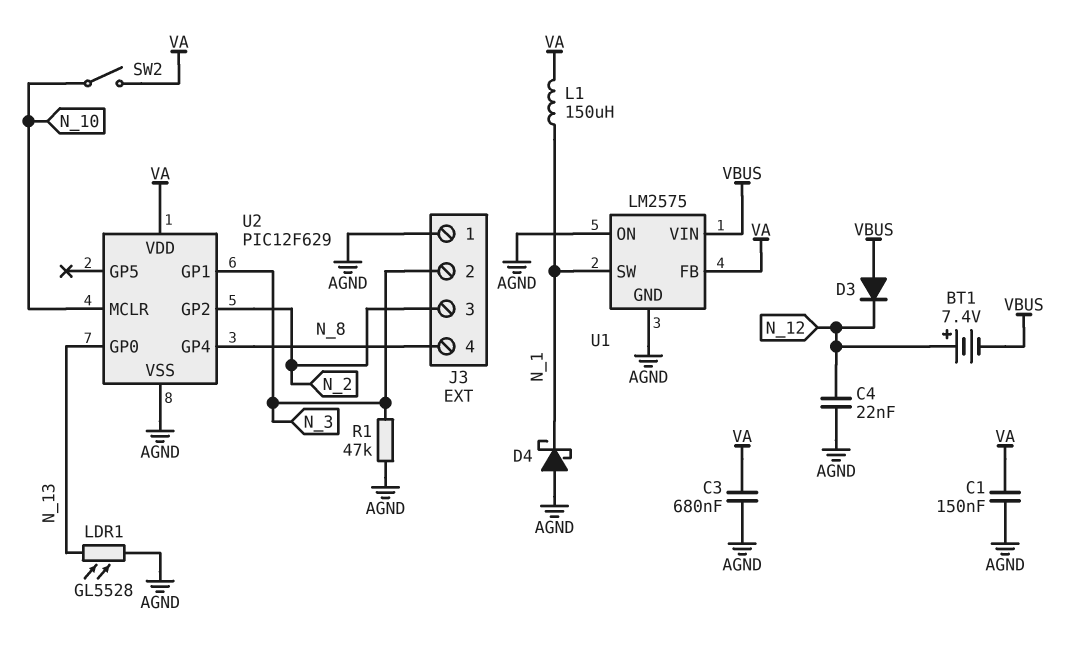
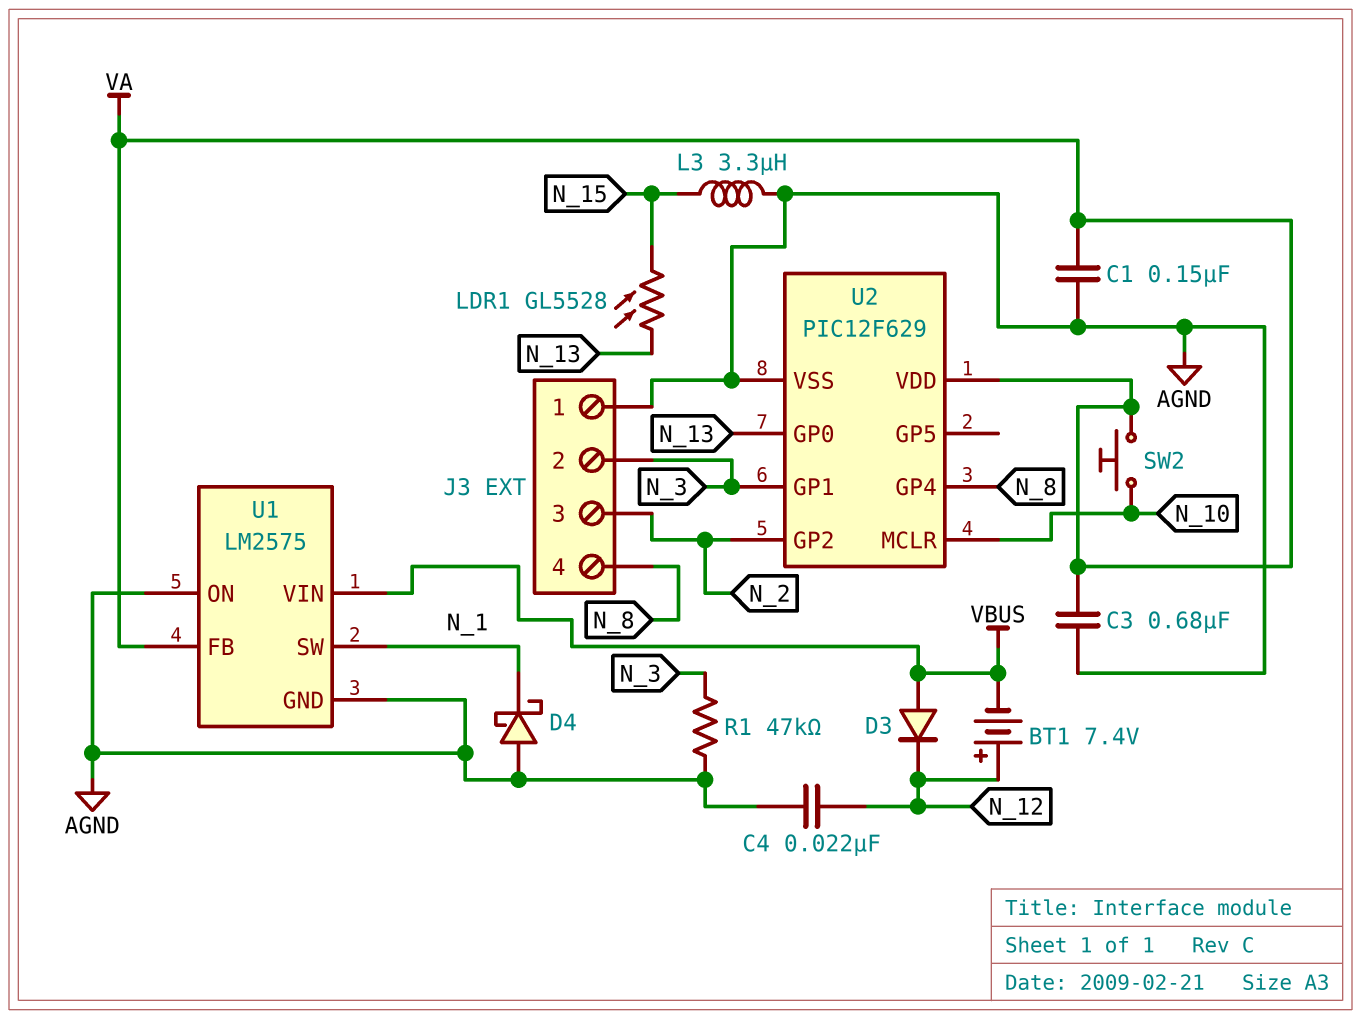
L1: 150uH (N_1, VA) -> none
L3: none -> 3.3uH (AGND, N_15)
LDR1: GL5528 (AGND, N_13) -> GL5528 (N_13, N_15)
SW2: switch (N_10, VA) -> button (N_10, VA)

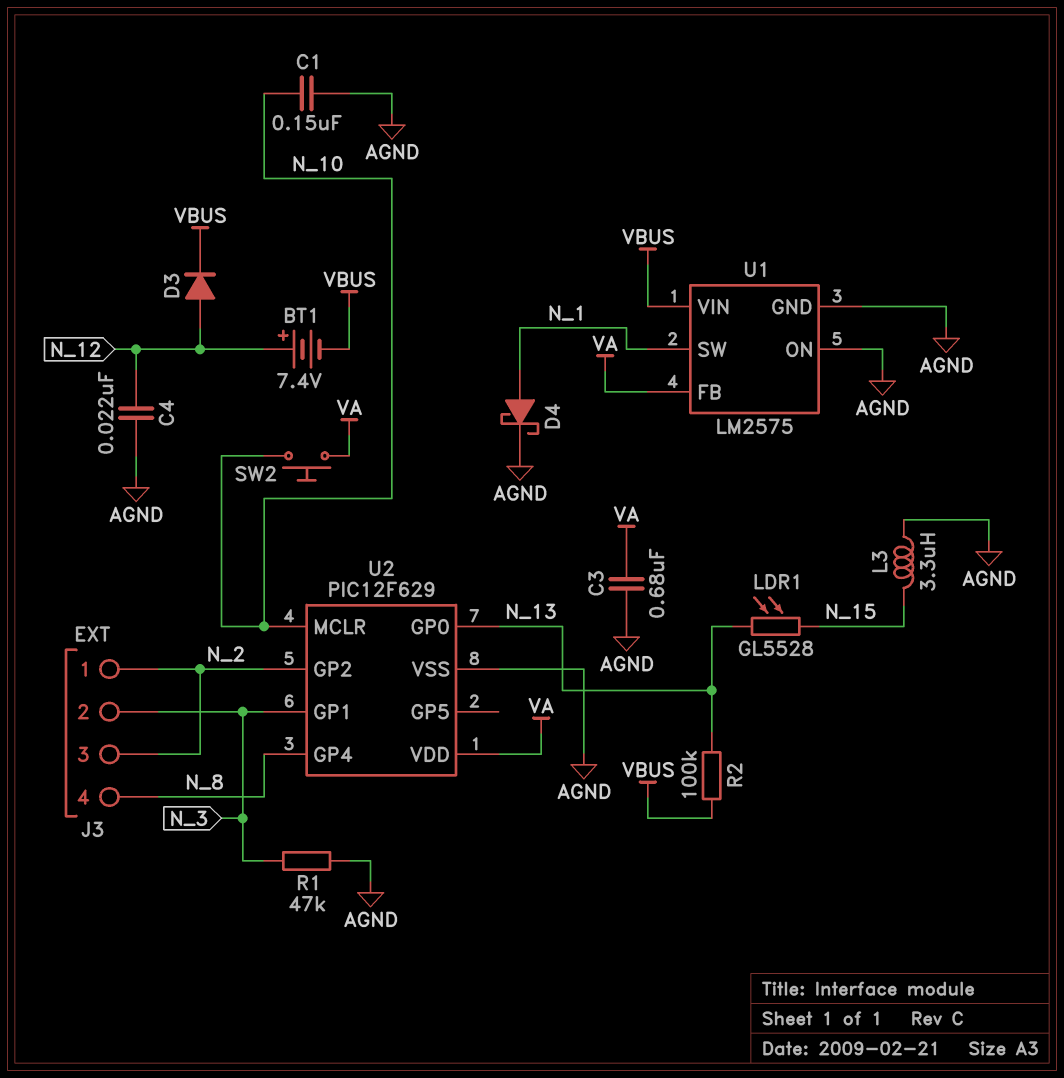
C1: 150nF (AGND, VA) -> 150nF (AGND, N_10)
D3: diode (A VBUS, K N_12) -> diode (A N_12, K VBUS)
D4: schottky (A AGND, K N_1) -> schottky (A N_1, K AGND)
J3 pin 1: AGND -> N_2
R2: none -> 100k (N_13, VBUS)

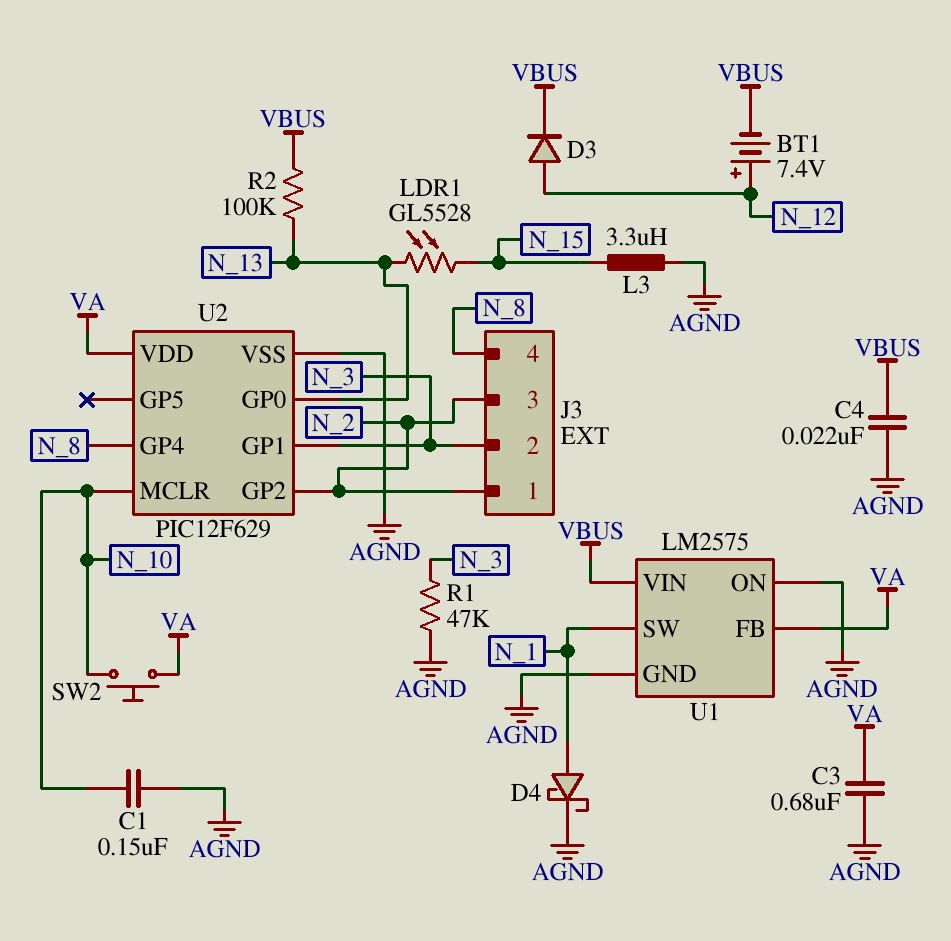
C4: 22nF (AGND, N_12) -> 22nF (AGND, VBUS)

